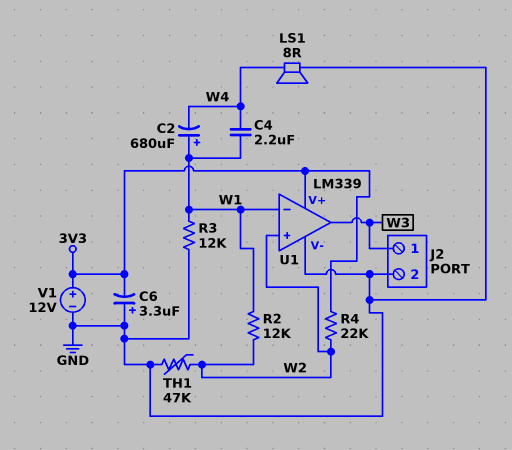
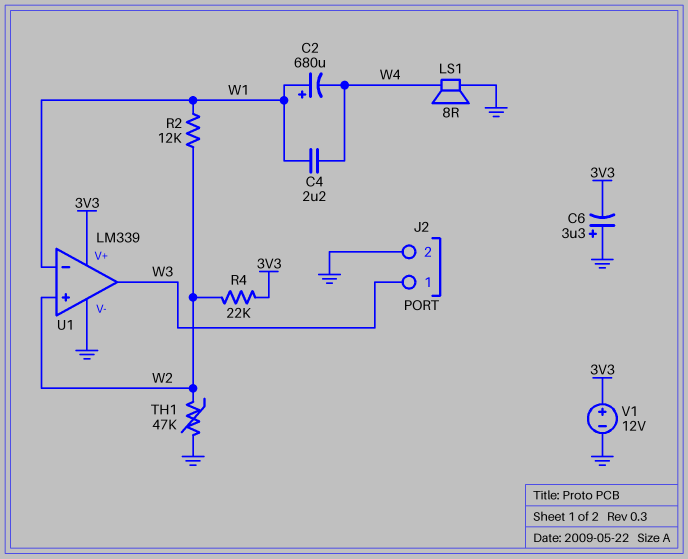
R3: 12k (GND, W1) -> none

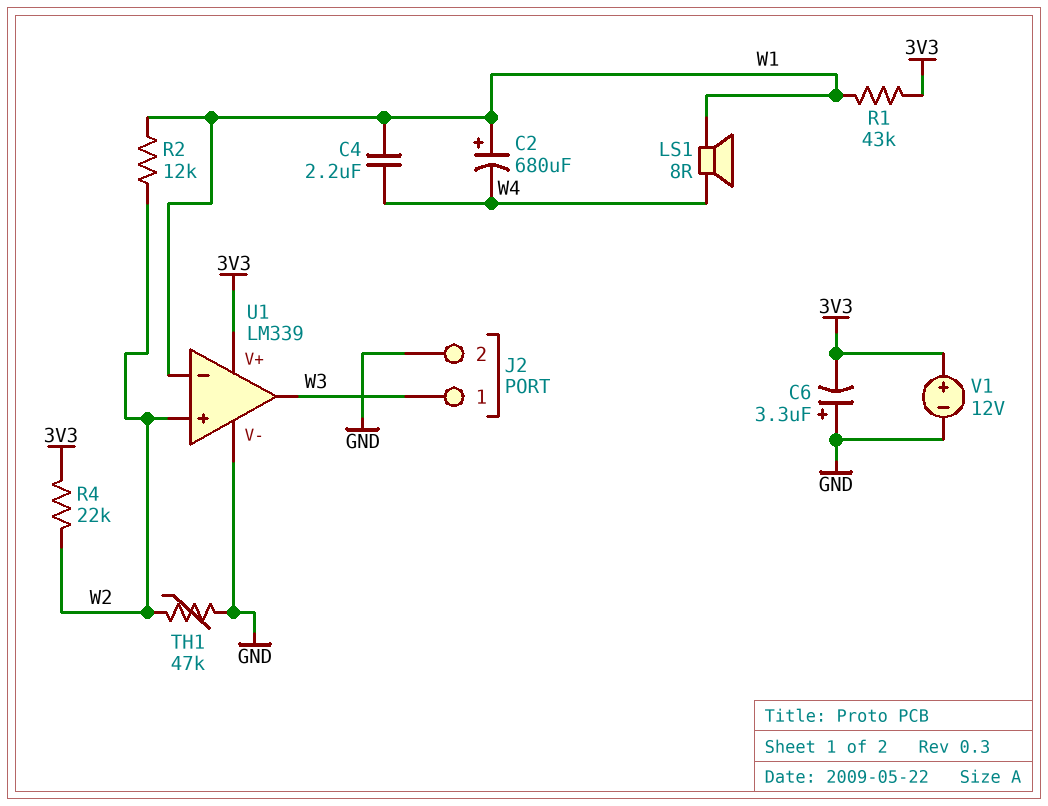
LS1: speaker 8R (GND, W4) -> speaker 8R (W1, W4)
R1: none -> 43k (3V3, W1)

